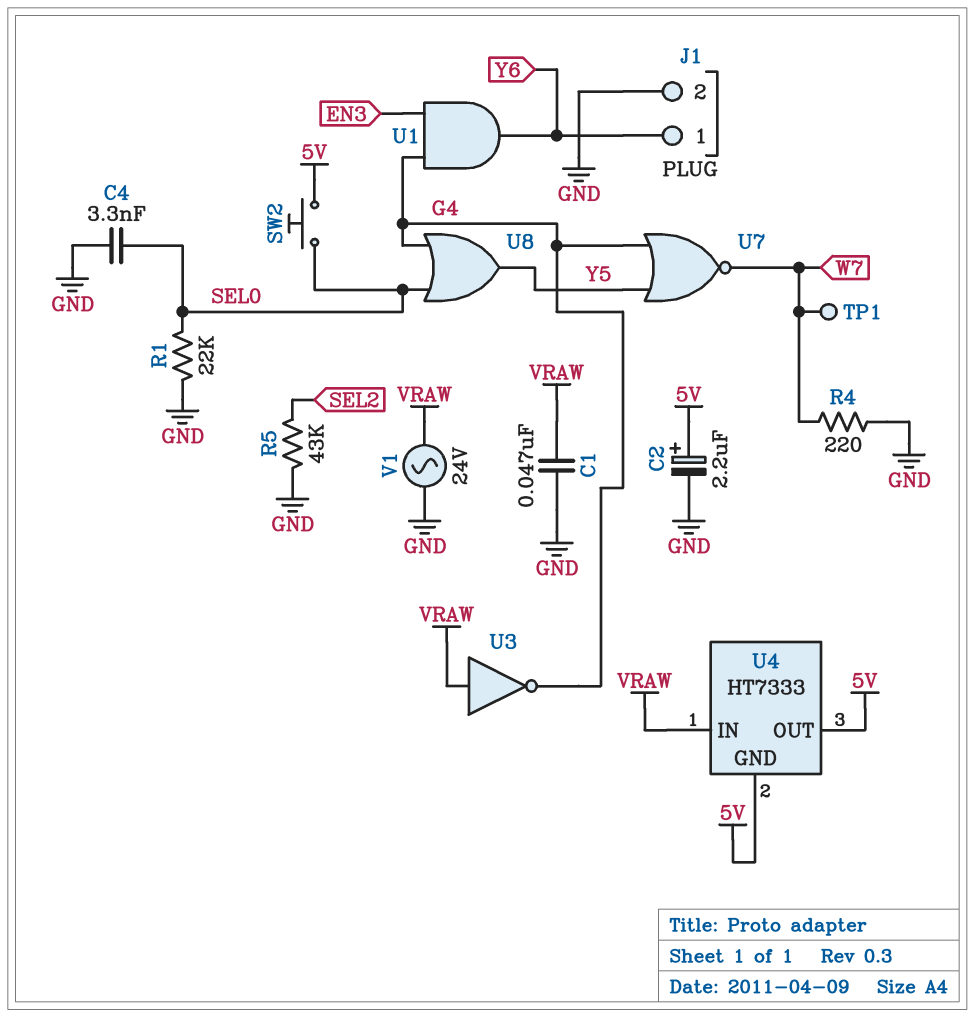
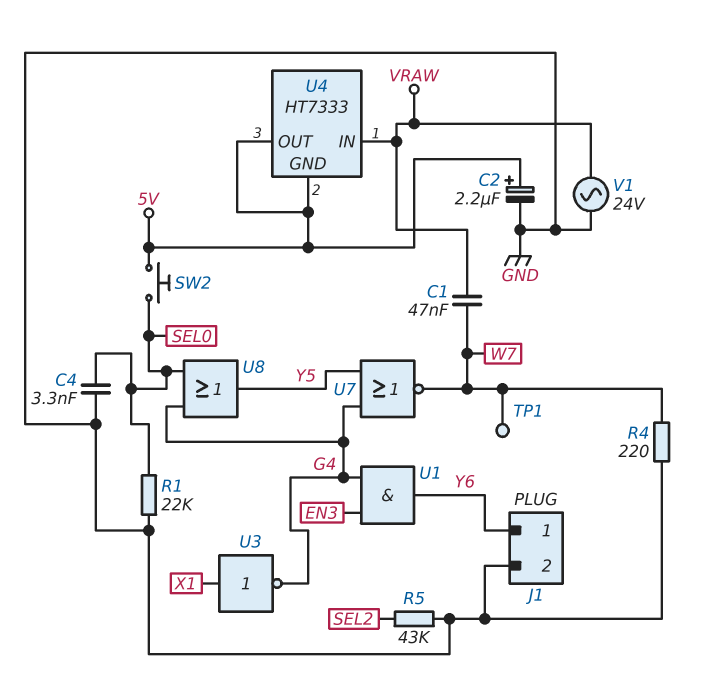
C1: 47nF (GND, VRAW) -> 47nF (VRAW, W7)
U3: NOT (in VRAW, out G4) -> NOT (in X1, out G4)

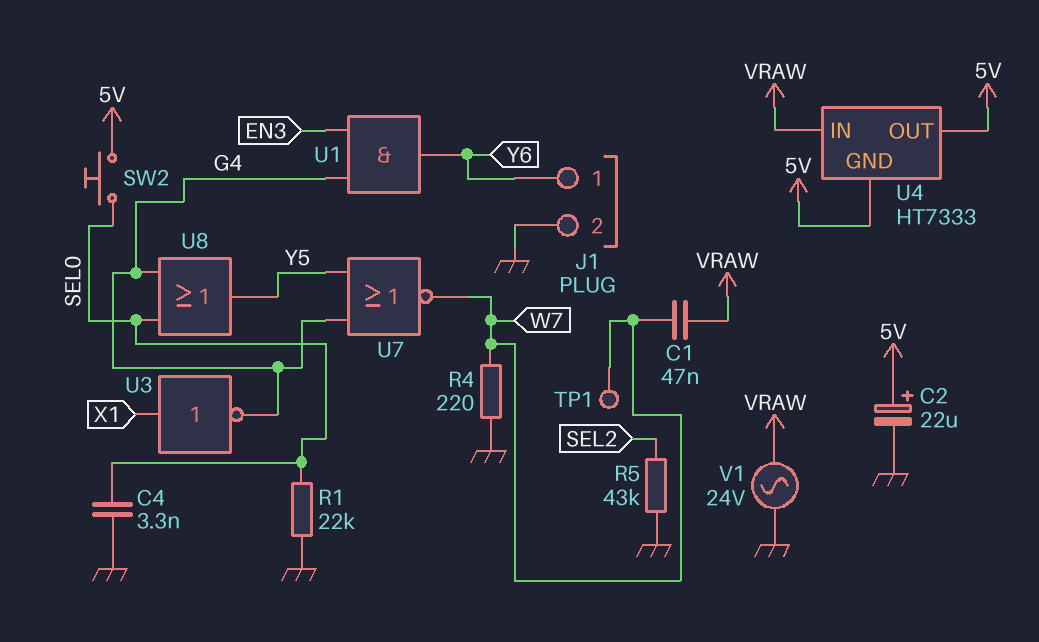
C2: 2.2uF (plus 5V, minus GND) -> 22uF (plus 5V, minus GND)

